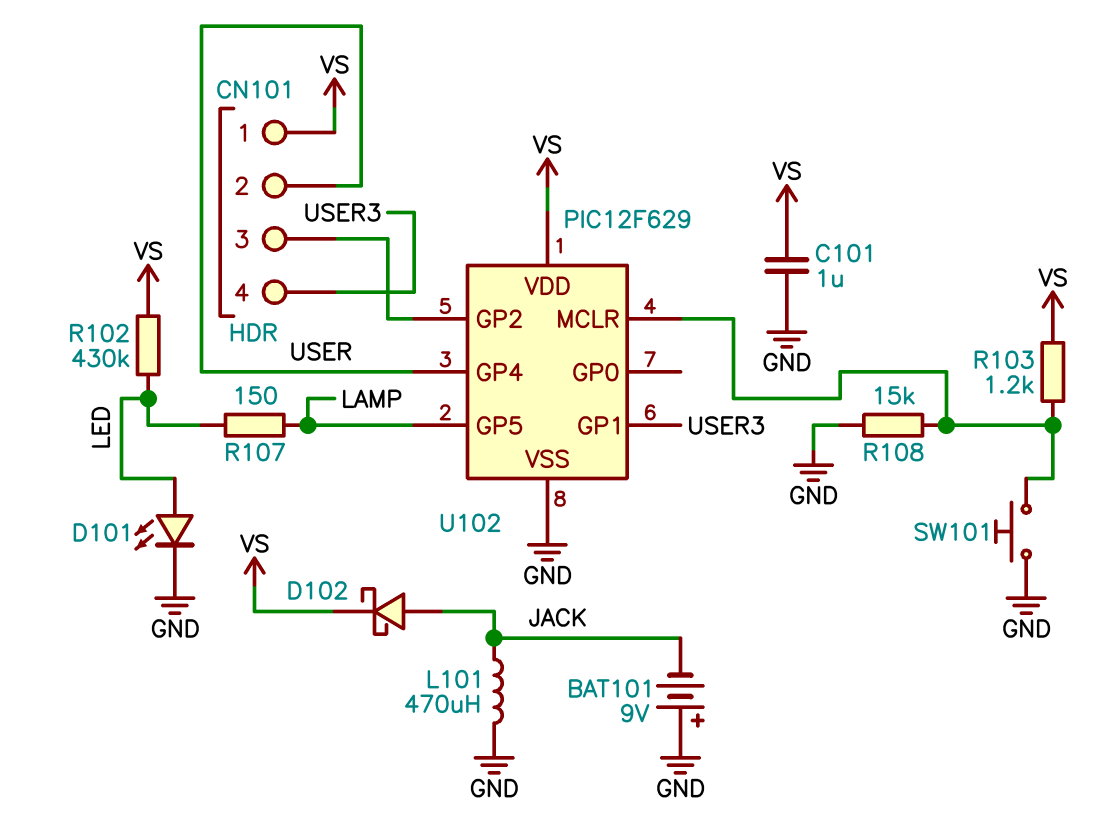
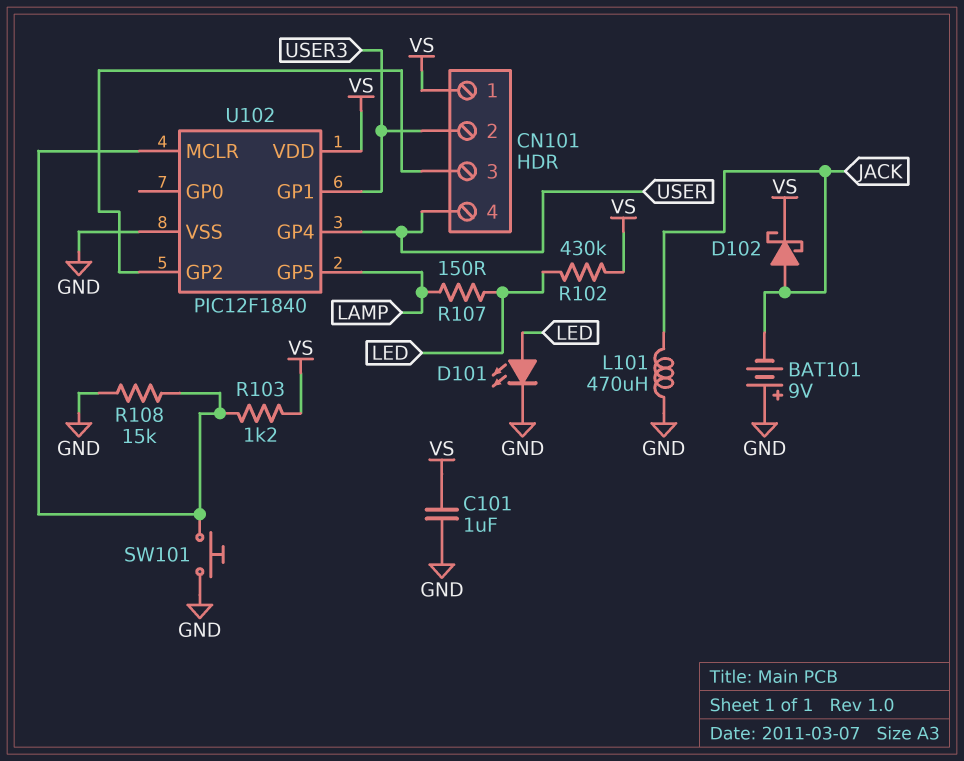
CN101 pin 2: USER -> USER3
CN101 pin 4: USER3 -> USER
U102: PIC12F629 -> PIC12F1840

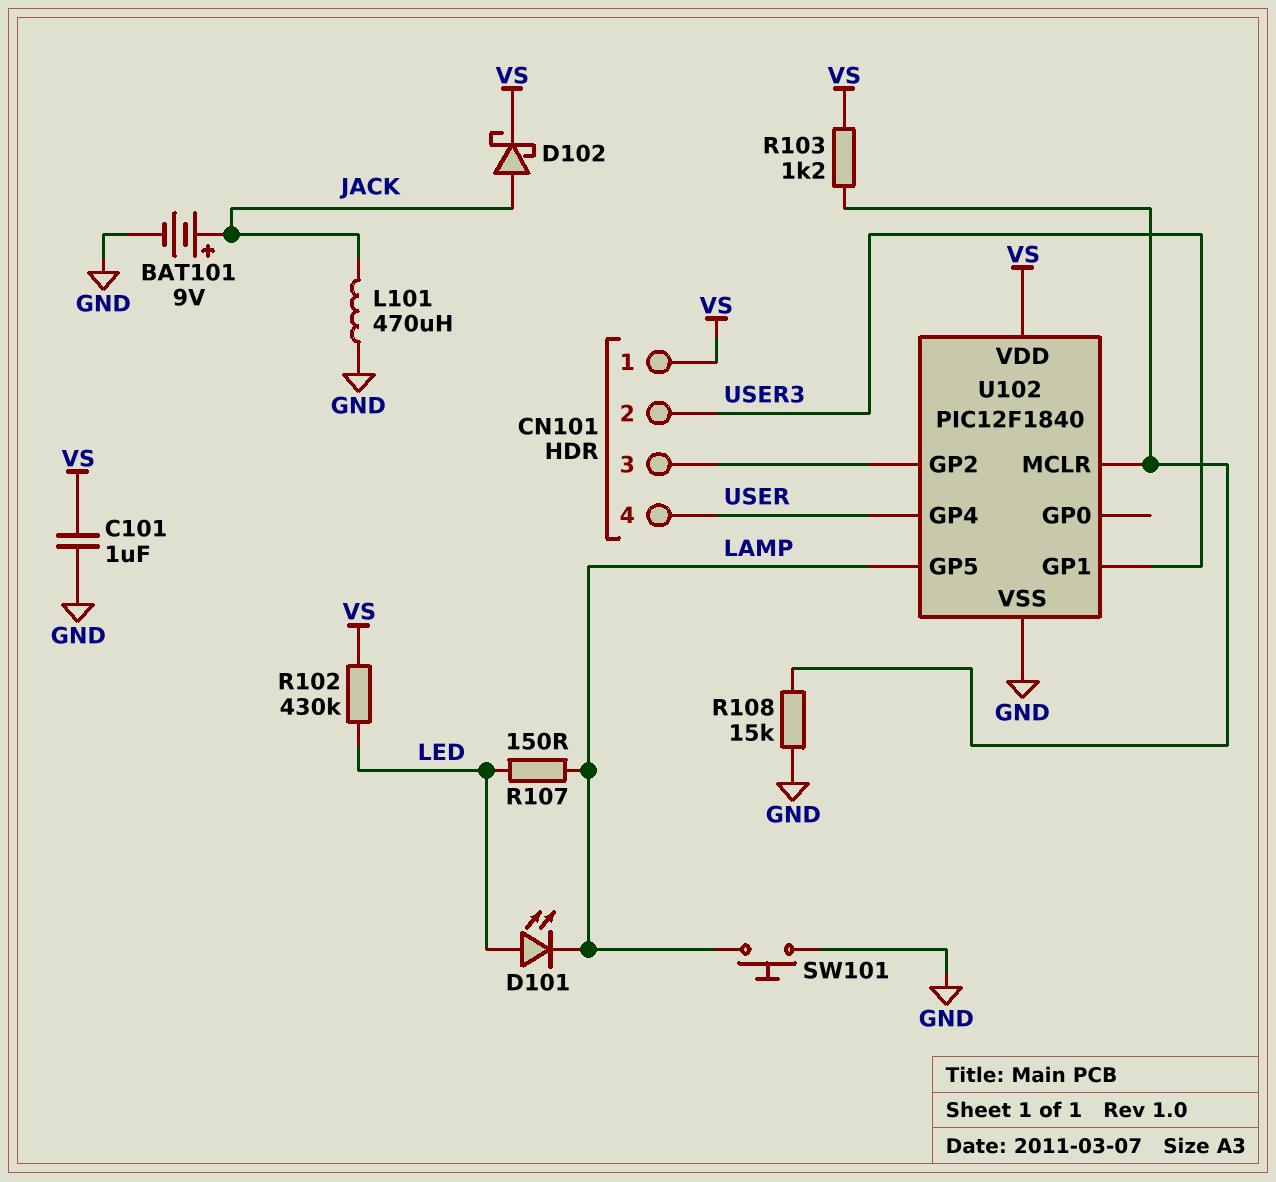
BAT101: 9V (plus GND, minus JACK) -> 9V (plus JACK, minus GND)
D101: LED (A LED, K GND) -> LED (A LED, K LAMP)
SW101: button (GND, U102/MCLR) -> button (GND, LAMP)

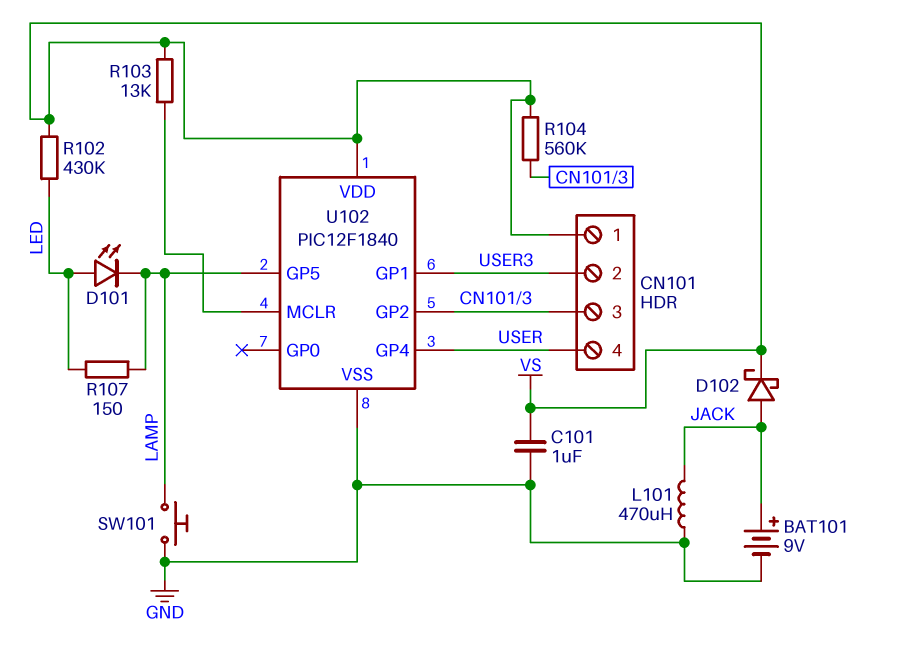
R103: 1.2k (U102/MCLR, VS) -> 13k (U102/MCLR, VS)
R104: none -> 560k (CN101/3, VS)
R108: 15k (GND, U102/MCLR) -> none

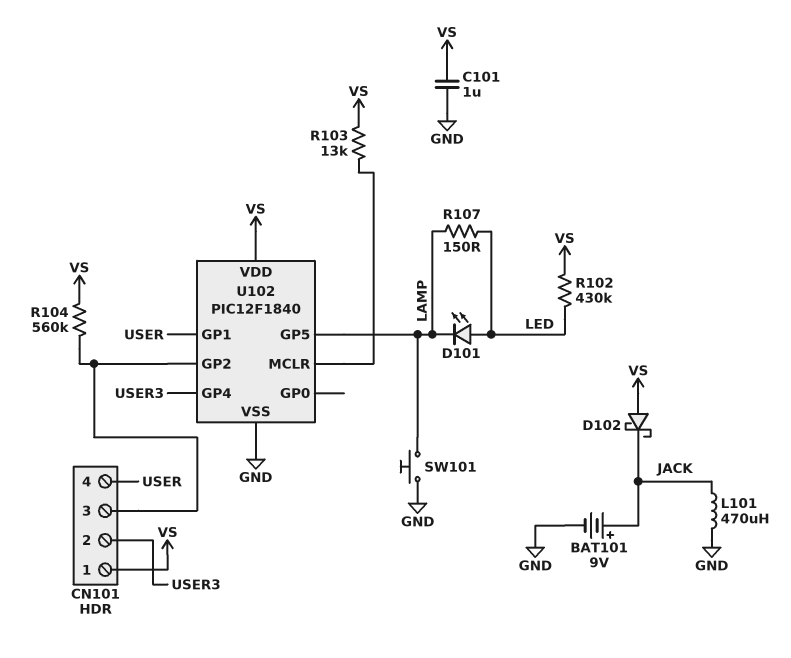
D102: schottky (A JACK, K VS) -> schottky (A VS, K JACK)
U102 pin GP1: USER3 -> USER
U102 pin GP4: USER -> USER3

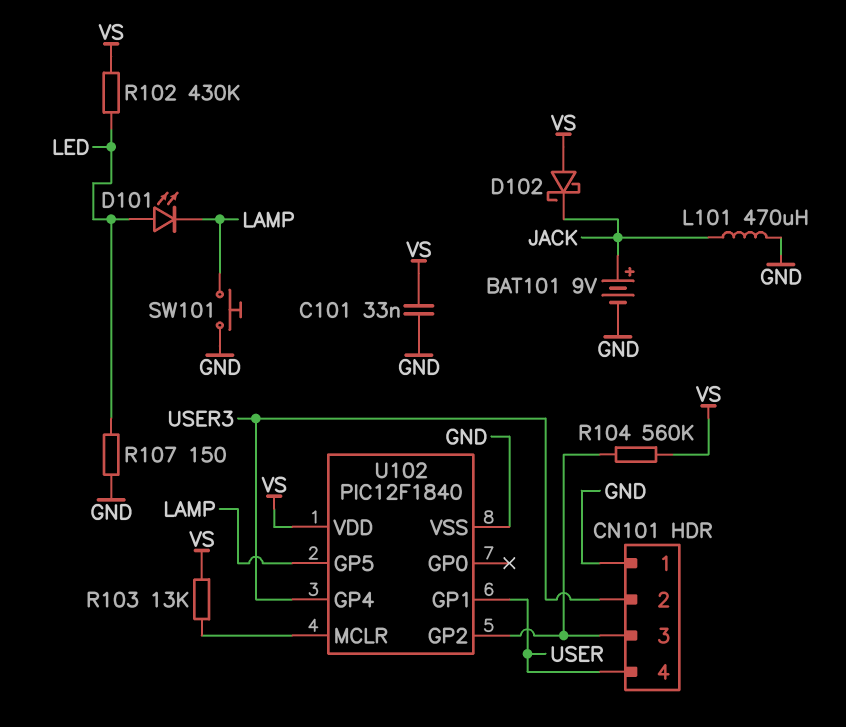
C101: 1uF (GND, VS) -> 33nF (GND, VS)
CN101 pin 1: VS -> GND
R107: 150 (LAMP, LED) -> 150 (GND, LED)

